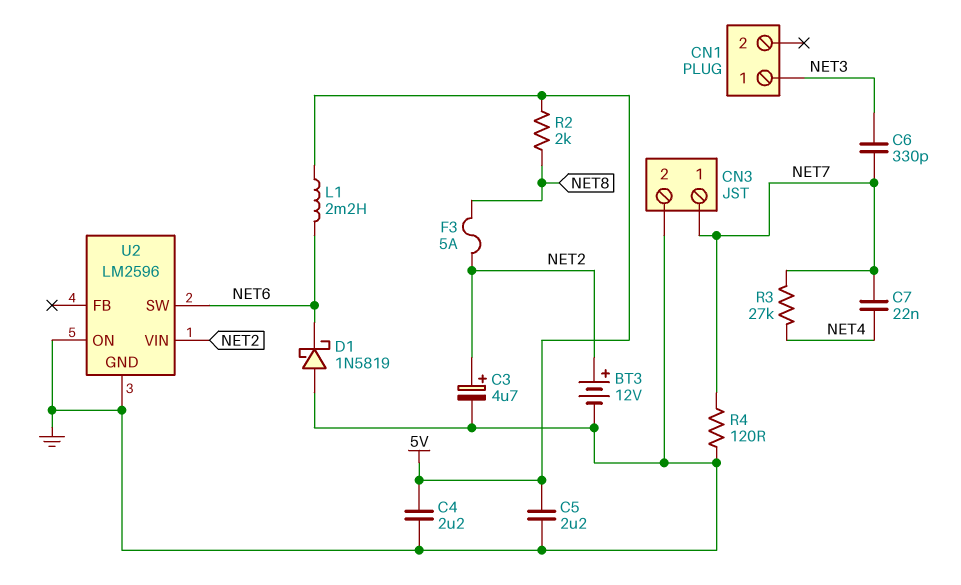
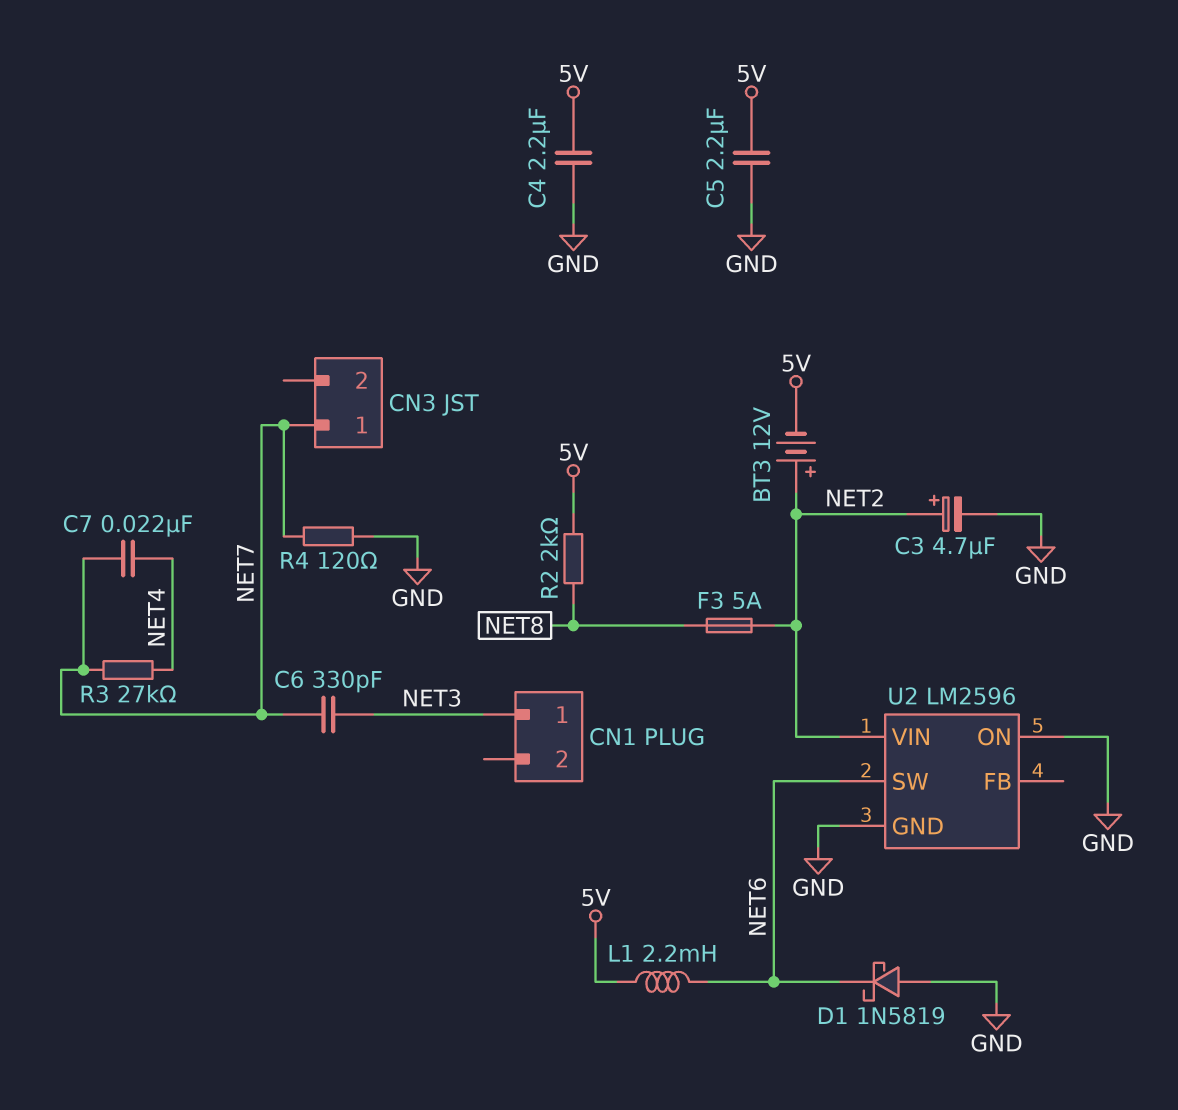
BT3: 12V (plus NET2, minus GND) -> 12V (plus NET2, minus 5V)
CN3 pin 2: GND -> none

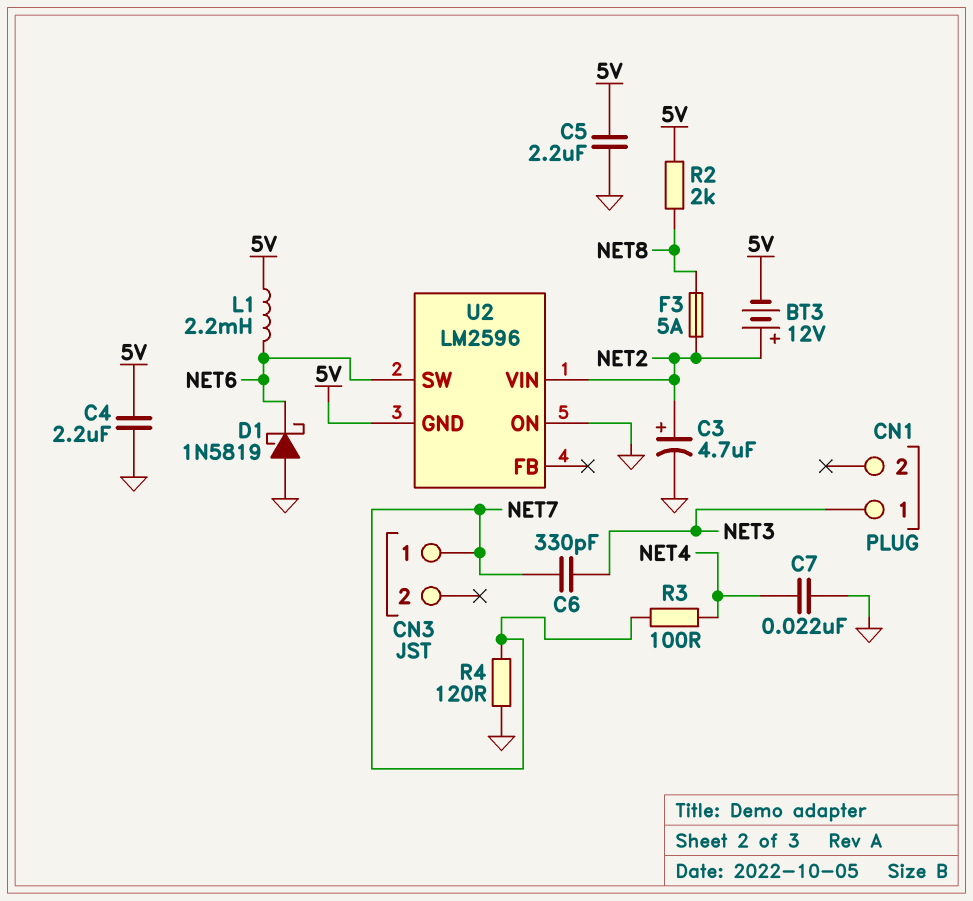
C7: 22nF (NET4, NET7) -> 22nF (GND, NET4)
R3: 27k (NET4, NET7) -> 100 (NET4, NET7)
U2 pin GND: GND -> 5V

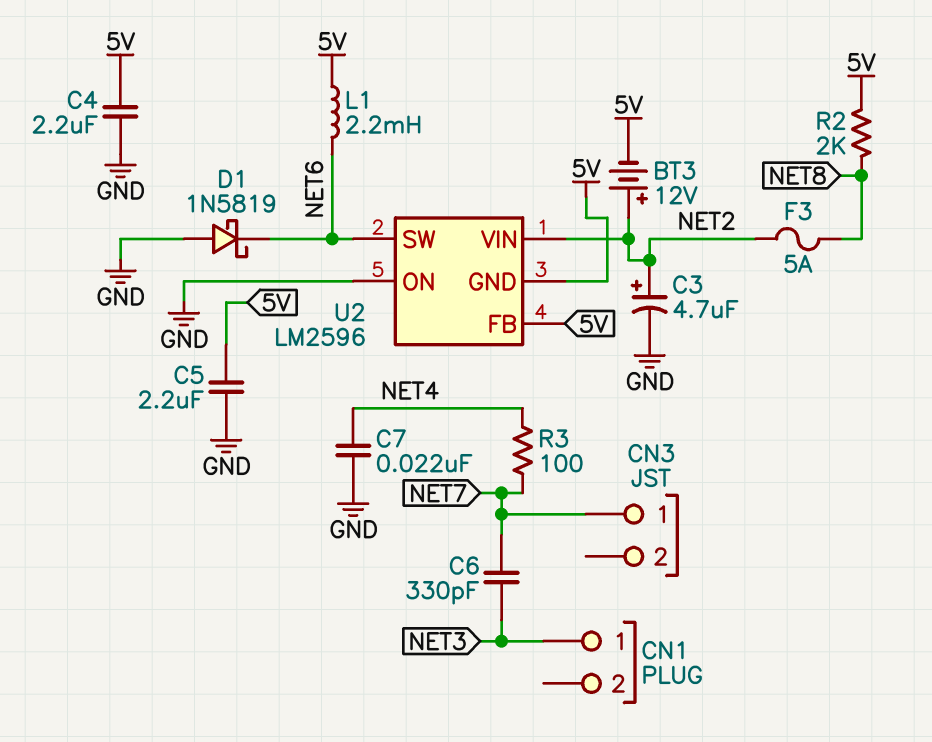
R4: 120 (GND, NET7) -> none
U2 pin FB: none -> 5V

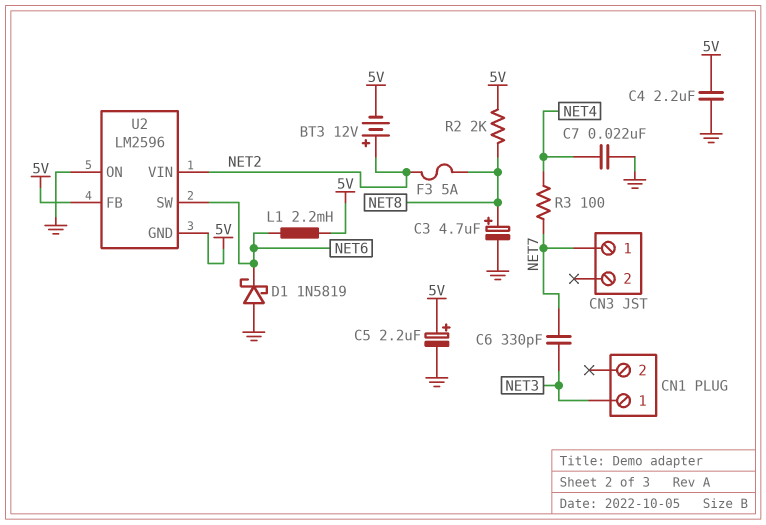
C3: 4.7uF (plus NET2, minus GND) -> 4.7uF (plus NET8, minus GND)
C5: 2.2uF (5V, GND) -> 2.2uF (plus 5V, minus GND)

